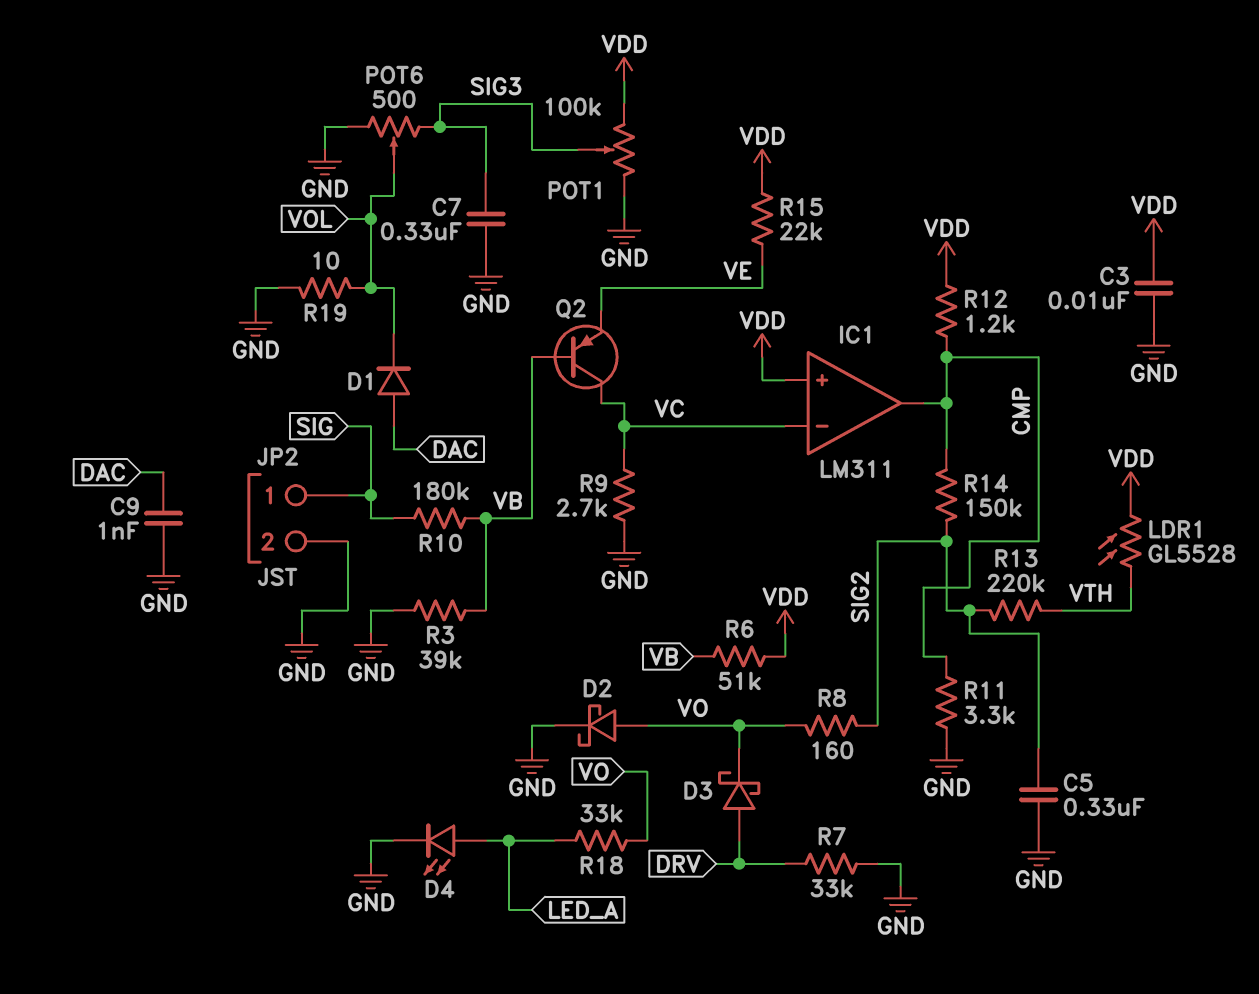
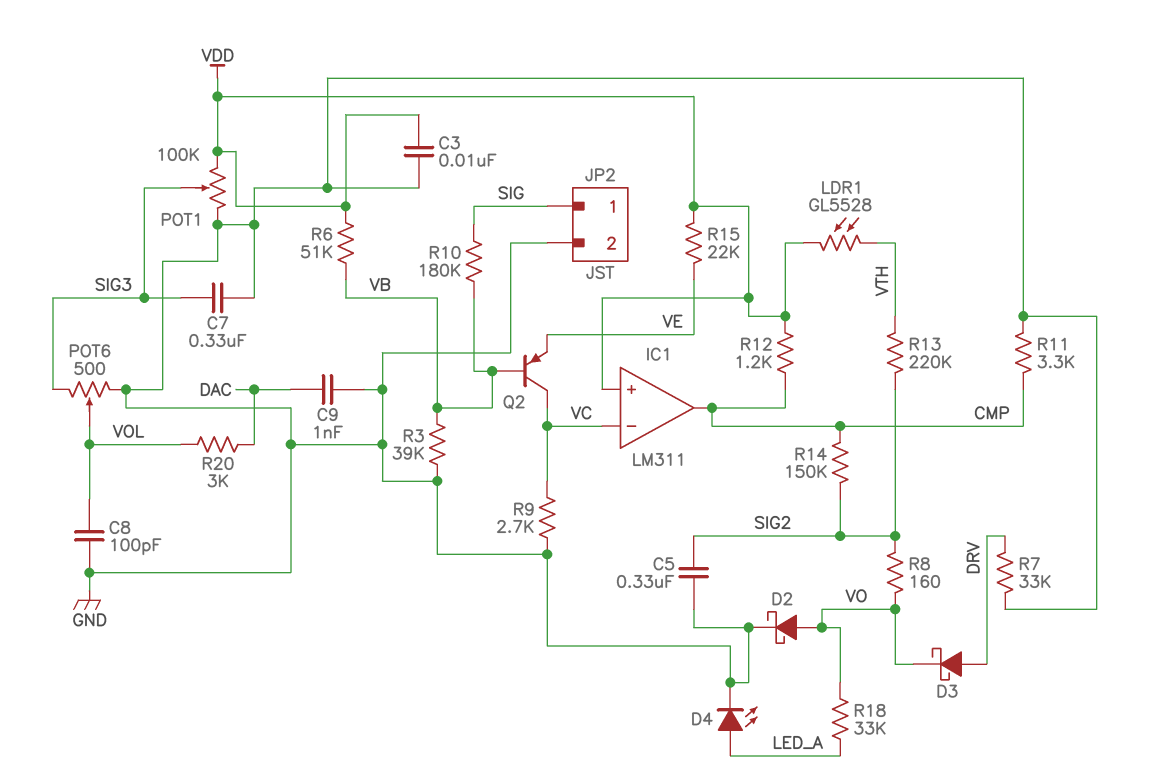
C8: none -> 100pF (GND, VOL)
D1: diode (A DAC, K VOL) -> none
R19: 10 (GND, VOL) -> none
R20: none -> 3k (DAC, VOL)

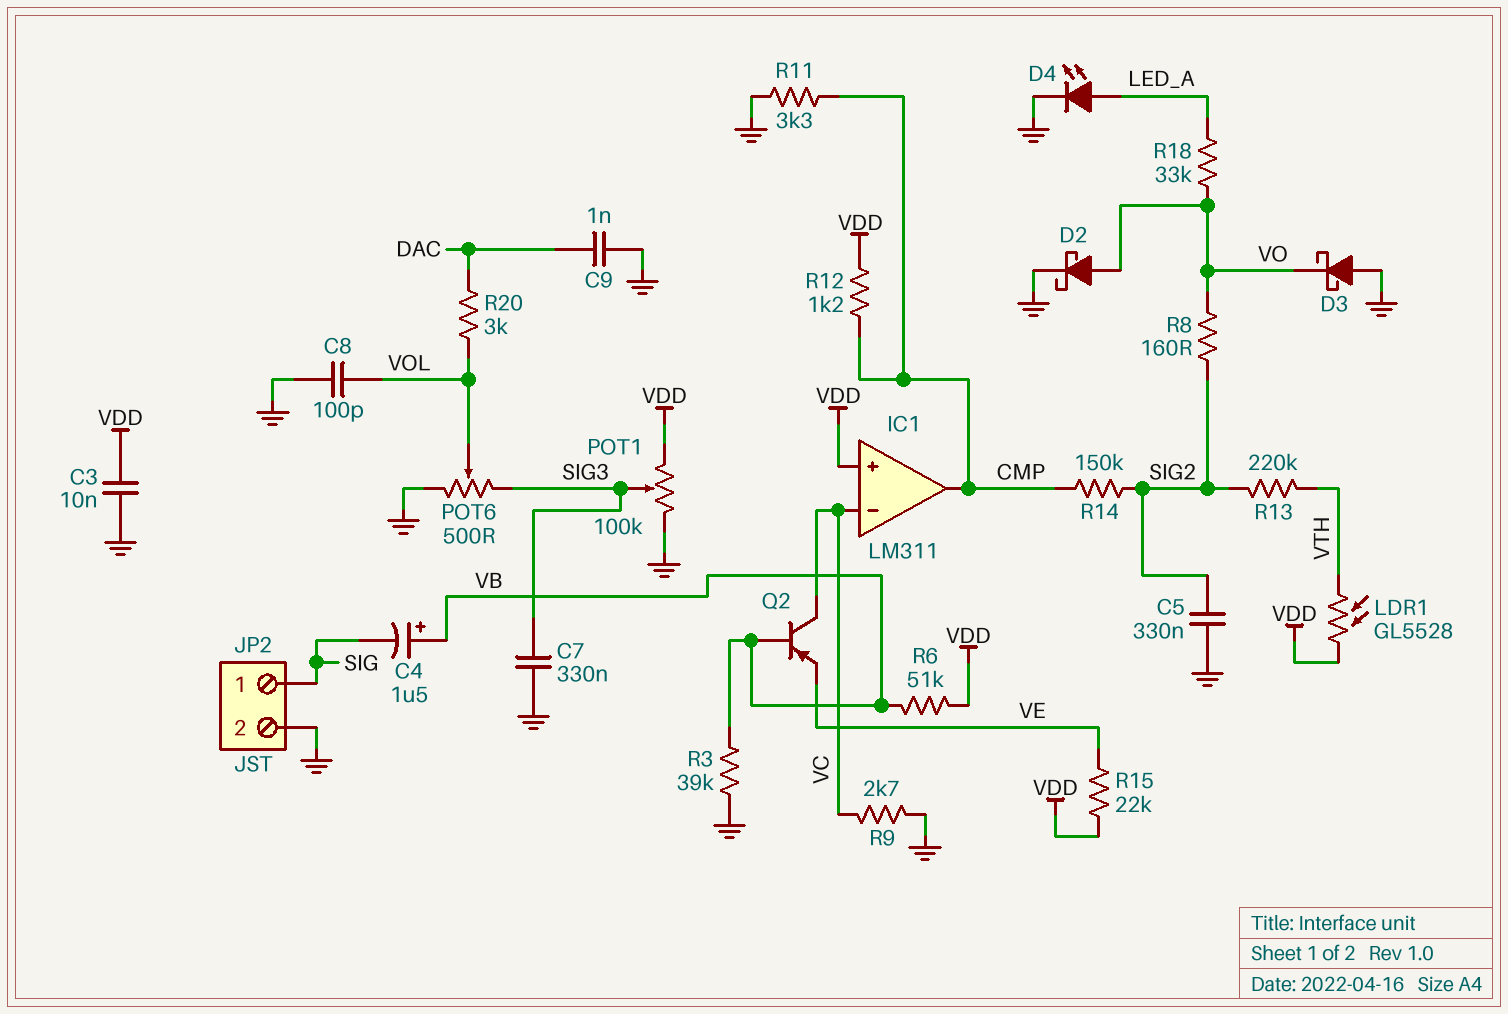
C4: none -> 1.5uF (plus VB, minus SIG)
D3: schottky (A DRV, K VO) -> schottky (A GND, K VO)
R7: 33k (DRV, GND) -> none
R10: 180k (SIG, VB) -> none

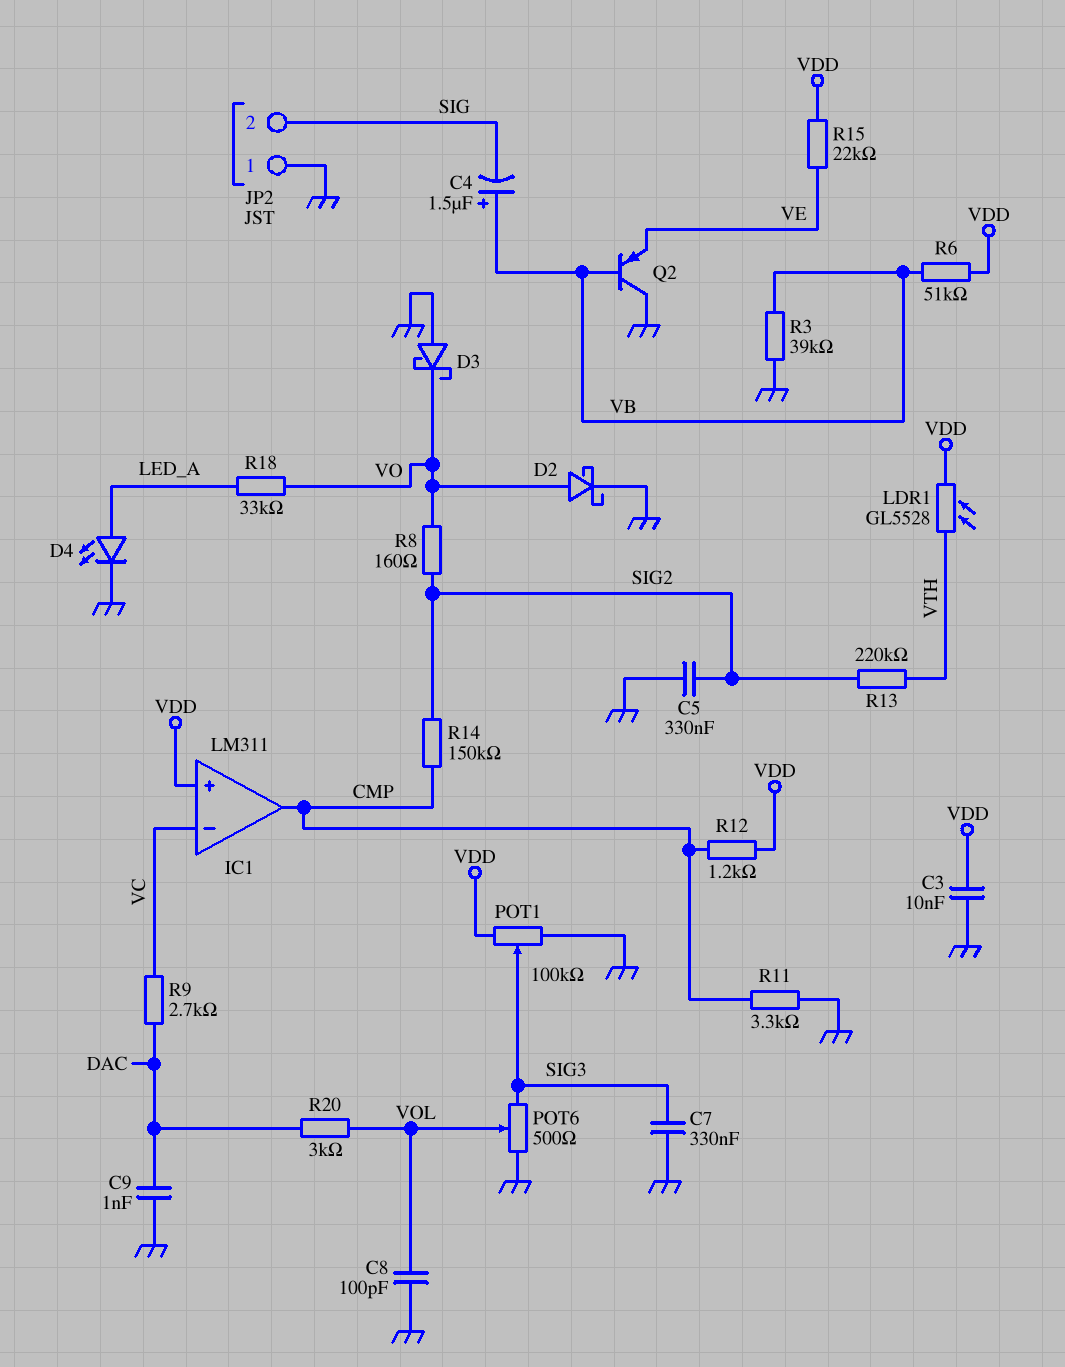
JP2 pin 1: SIG -> GND
JP2 pin 2: GND -> SIG
Q2: PNP (B VB, C VC, E VE) -> PNP (B VB, C GND, E VE)
R9: 2.7k (GND, VC) -> 2.7k (DAC, VC)

